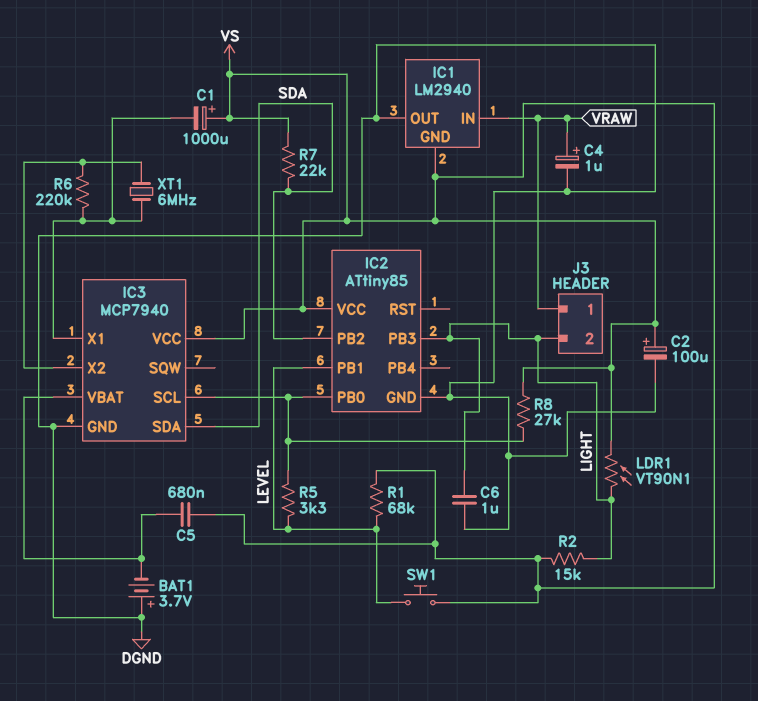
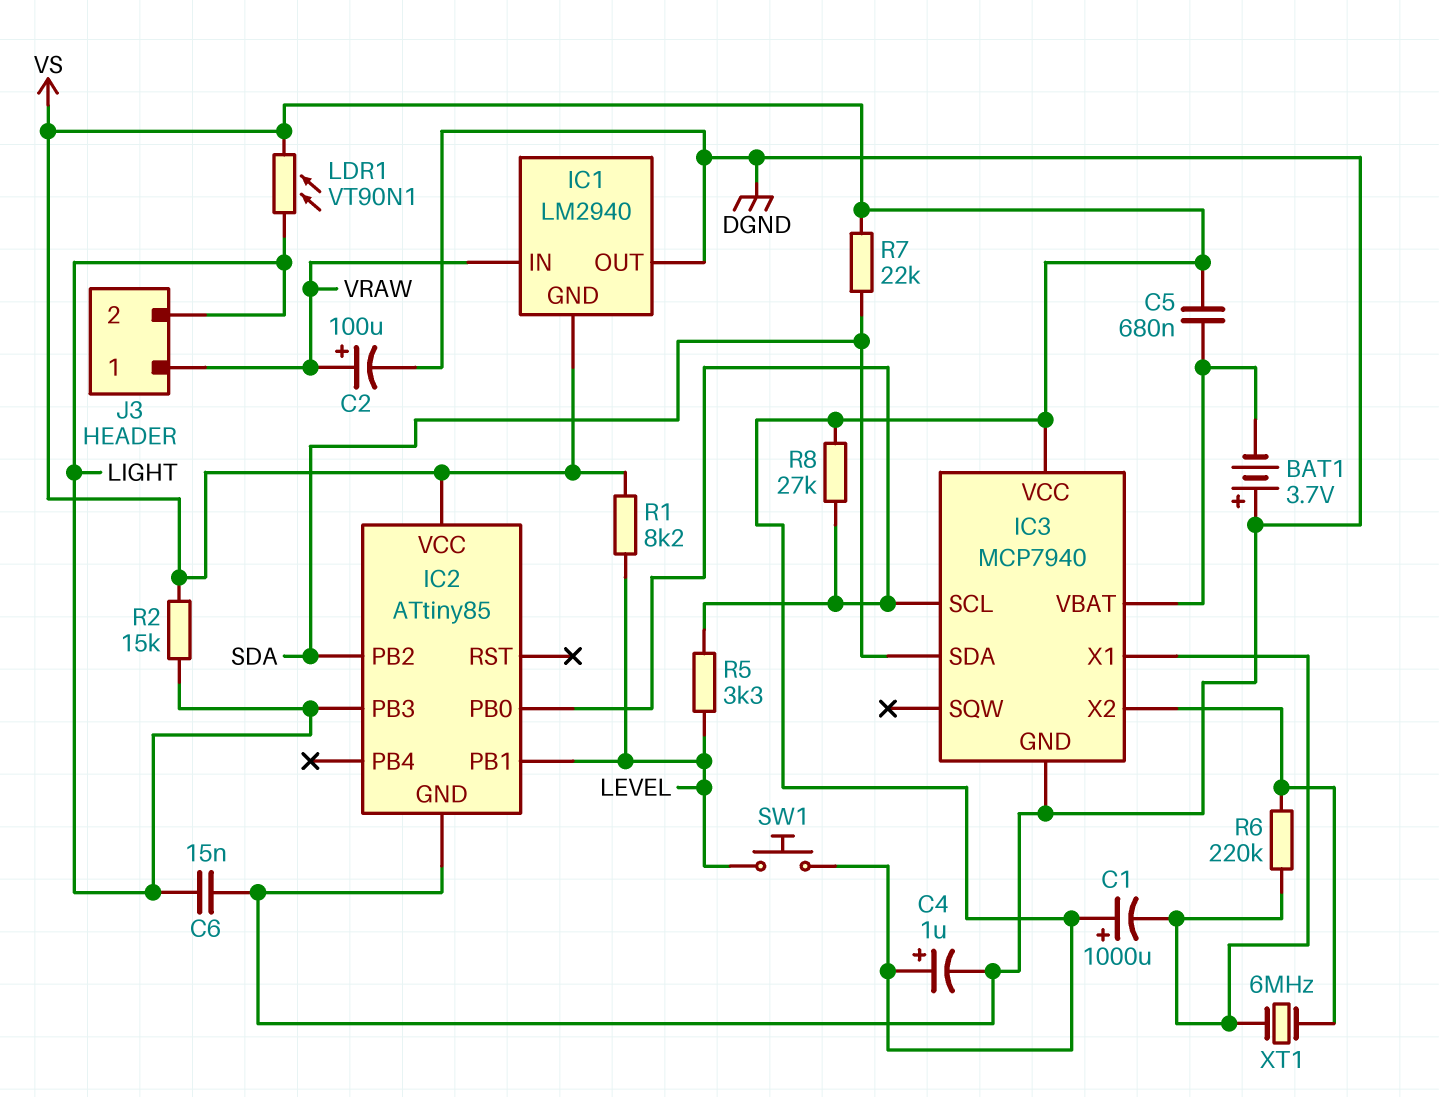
C2: 100uF (plus VS, minus DGND) -> 100uF (plus VRAW, minus DGND)
C4: 1uF (plus VRAW, minus DGND) -> 1uF (plus VS, minus DGND)
C6: 1uF (DGND, LIGHT) -> 15nF (DGND, LIGHT)
R1: 68k (LEVEL, VS) -> 8.2k (LEVEL, VS)

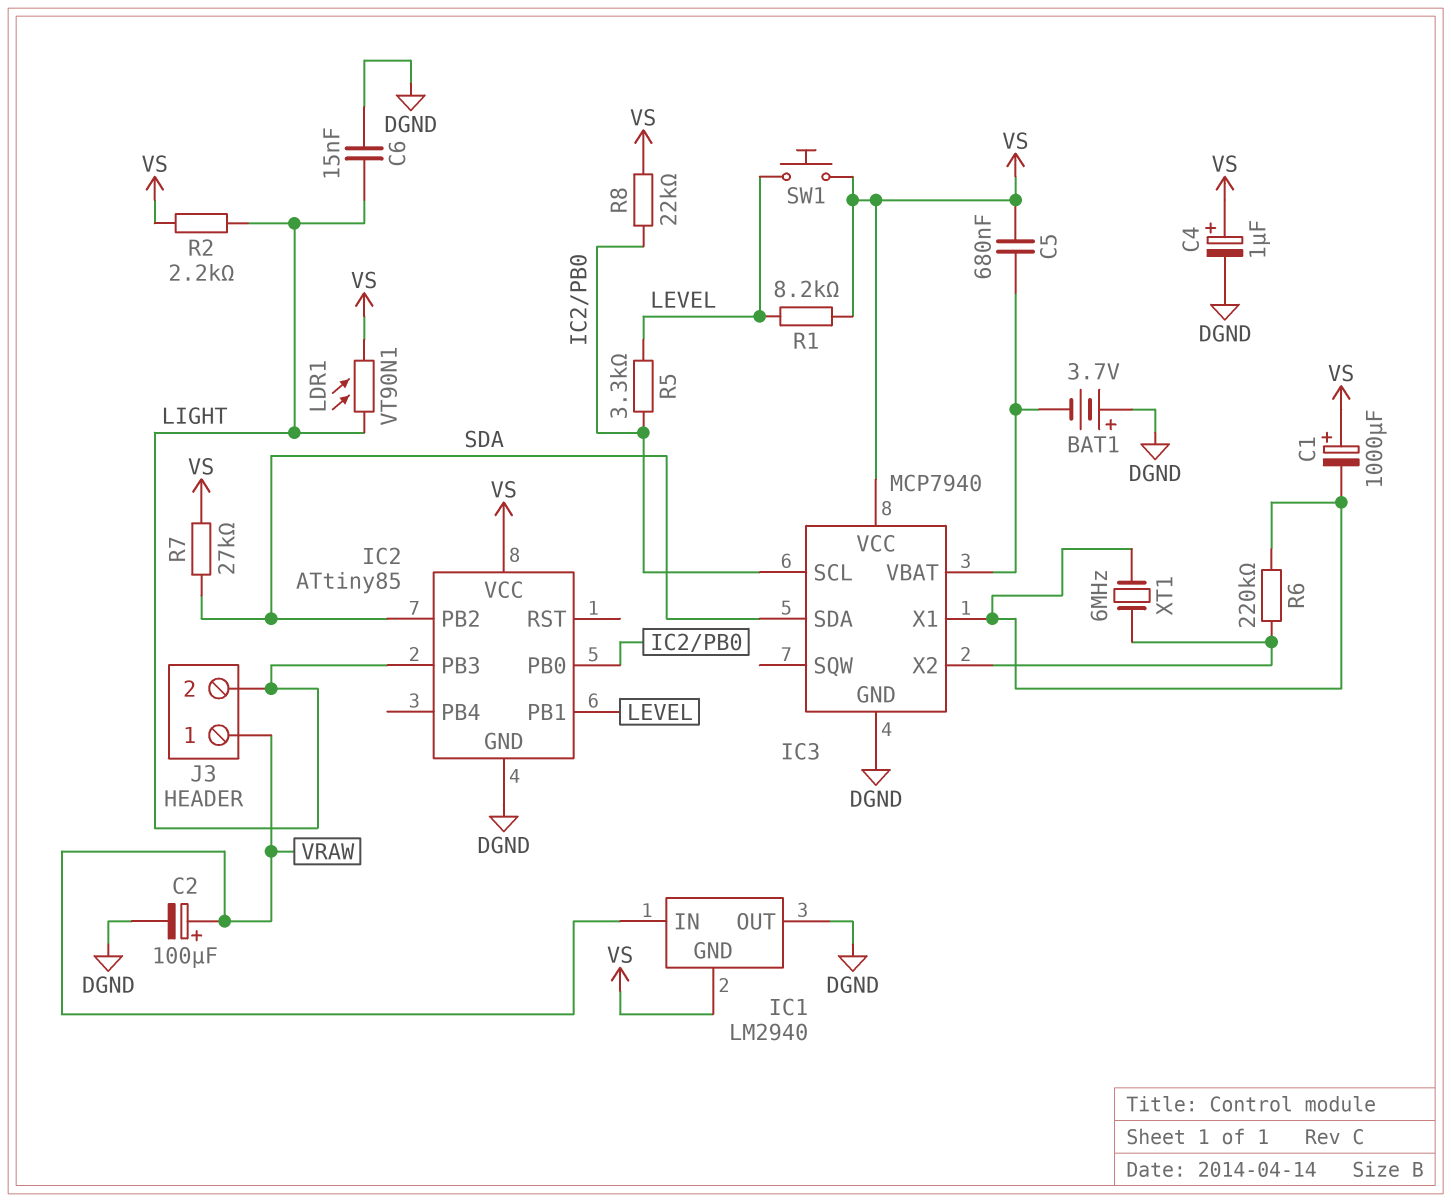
R2: 15k (LIGHT, VS) -> 2.2k (LIGHT, VS)
R7: 22k (SDA, VS) -> 27k (SDA, VS)
R8: 27k (IC2/PB0, VS) -> 22k (IC2/PB0, VS)

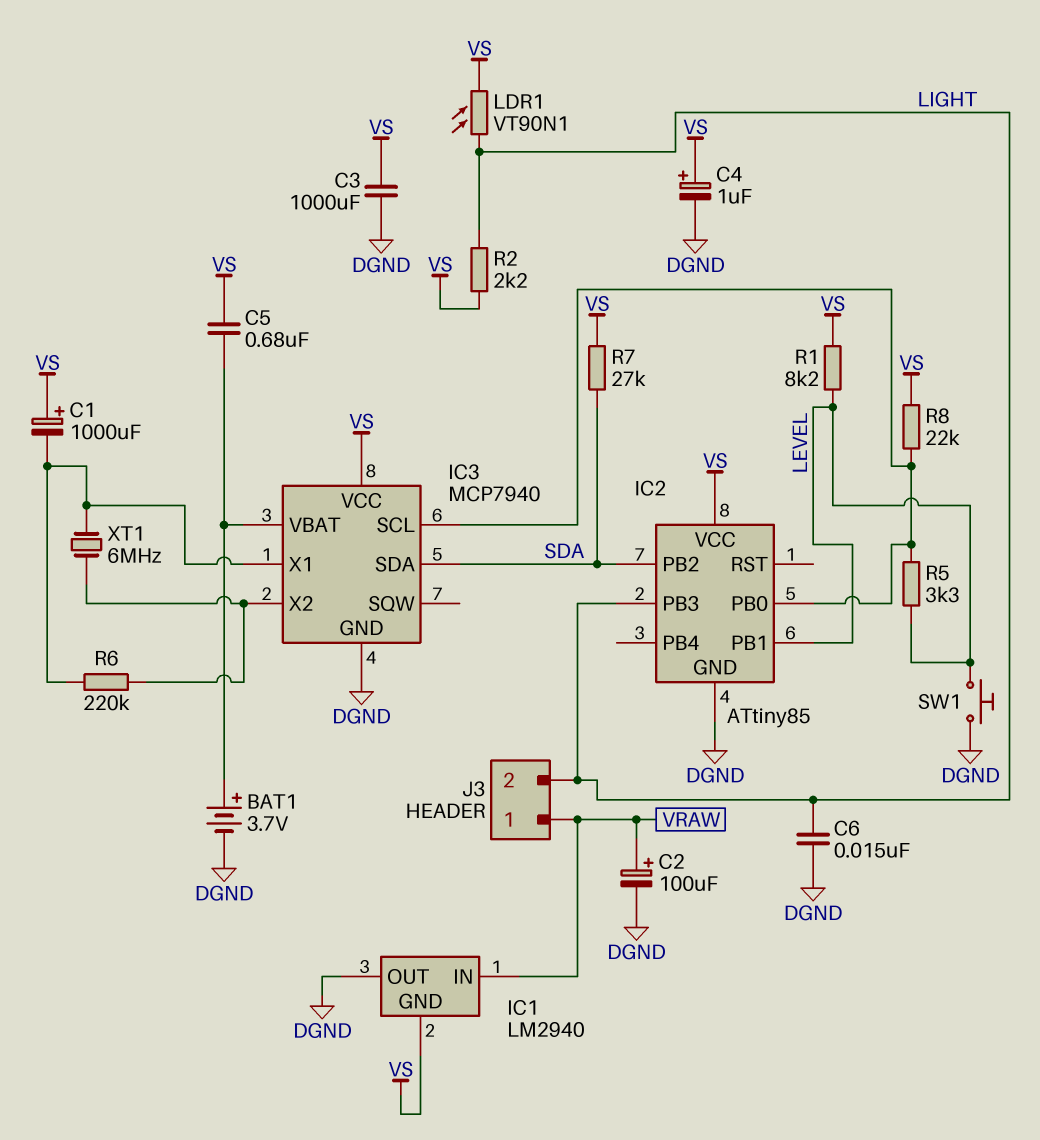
BAT1: 3.7V (plus DGND, minus IC3/VBAT) -> 3.7V (plus IC3/VBAT, minus DGND)
C3: none -> 1000uF (DGND, VS)
SW1: button (LEVEL, VS) -> button (DGND, LEVEL)

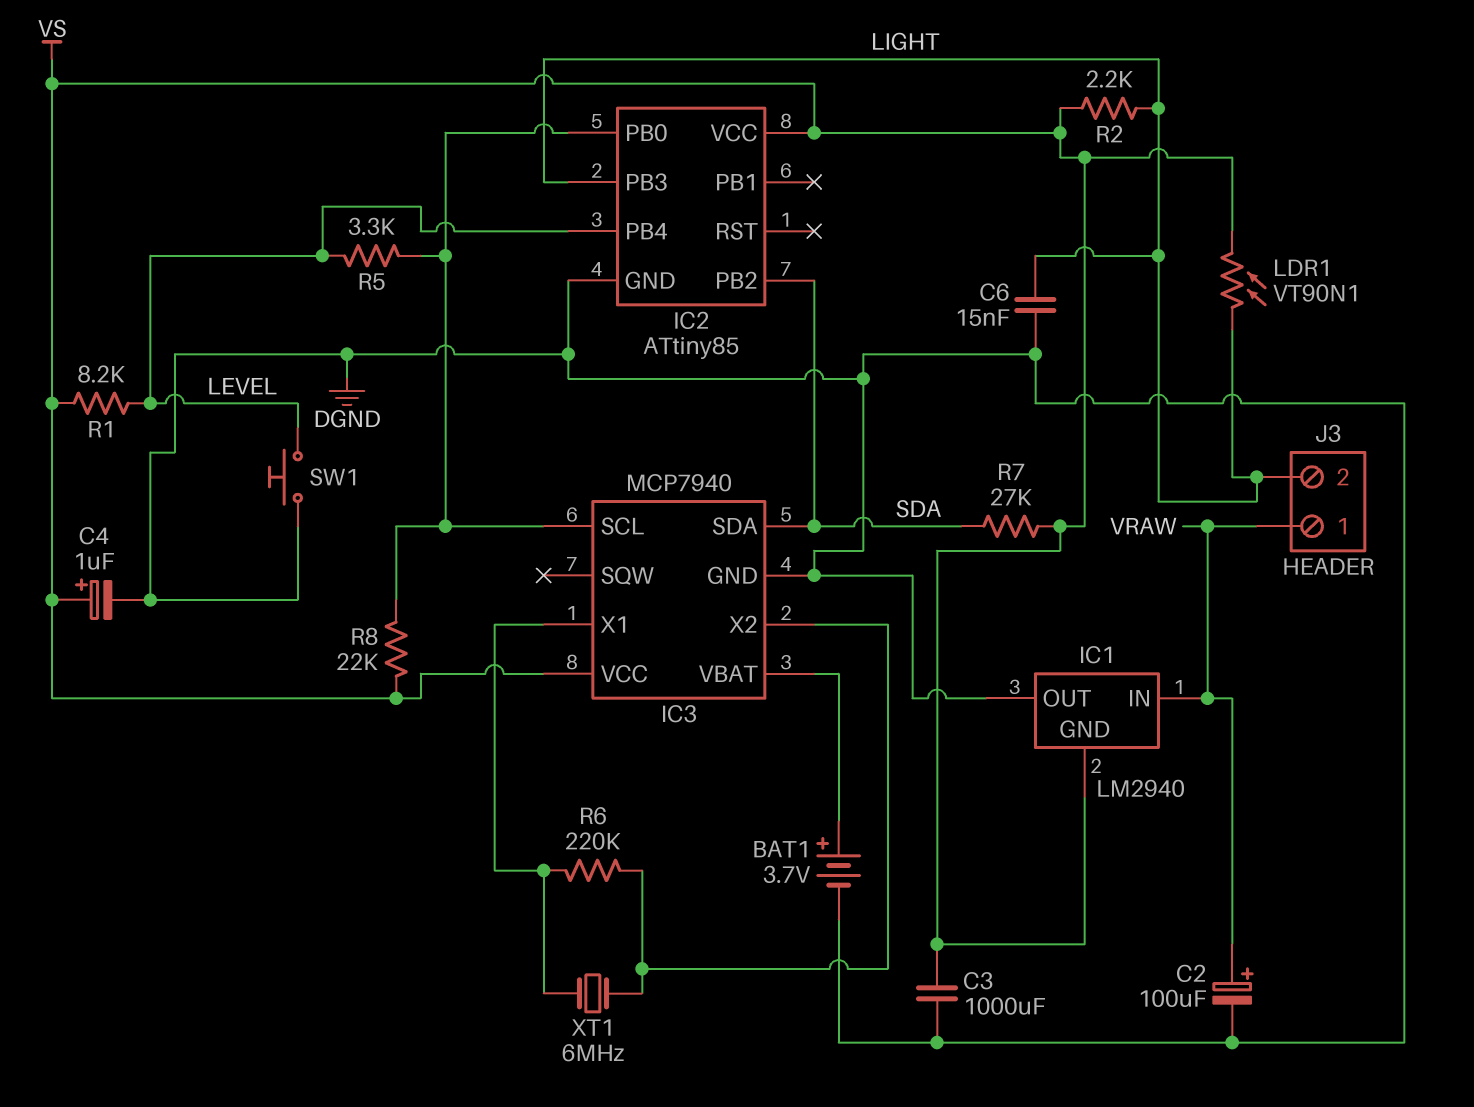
C1: 1000uF (plus VS, minus IC3/X1) -> none
C5: 680nF (IC3/VBAT, VS) -> none
IC2 pin PB1: LEVEL -> none
IC2 pin PB4: none -> LEVEL

